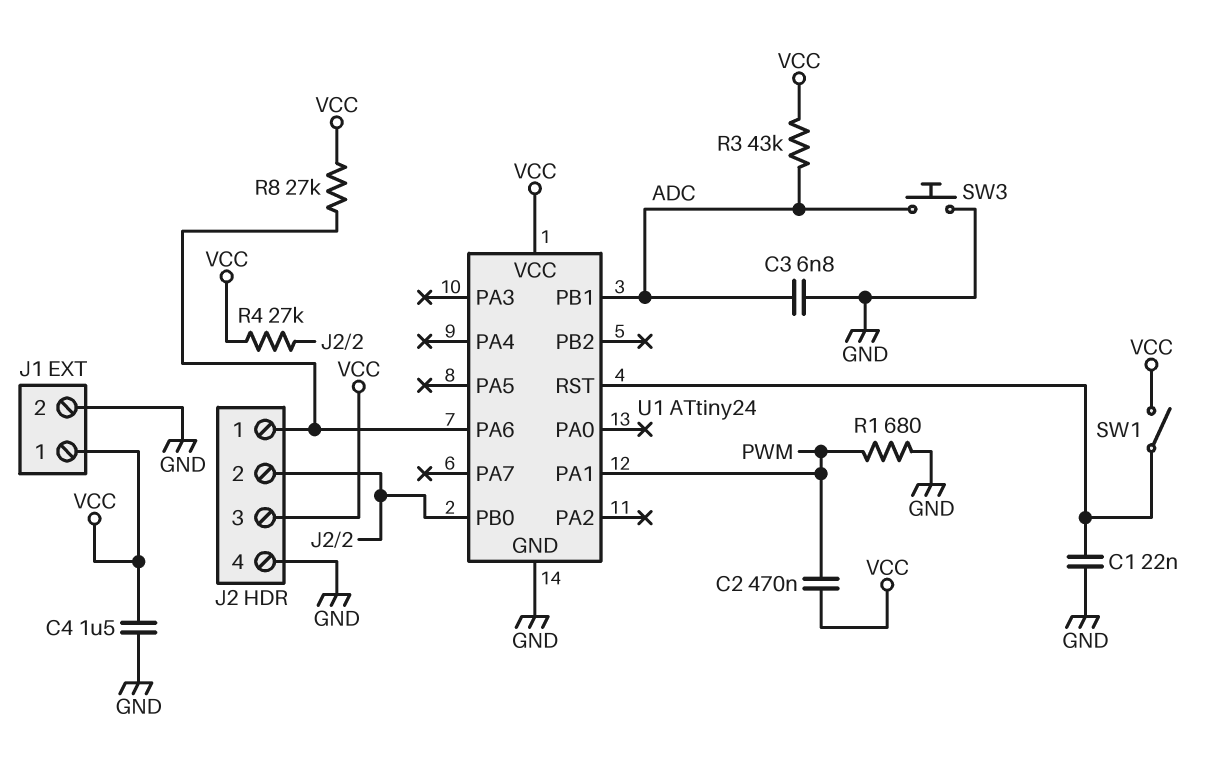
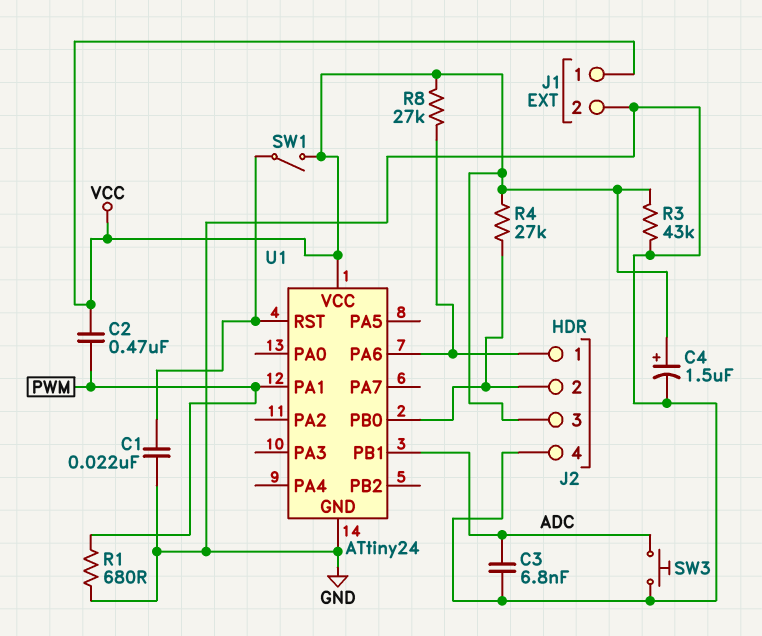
C4: 1.5uF (GND, VCC) -> 1.5uF (plus VCC, minus GND)
R3: 43k (ADC, VCC) -> 43k (GND, VCC)

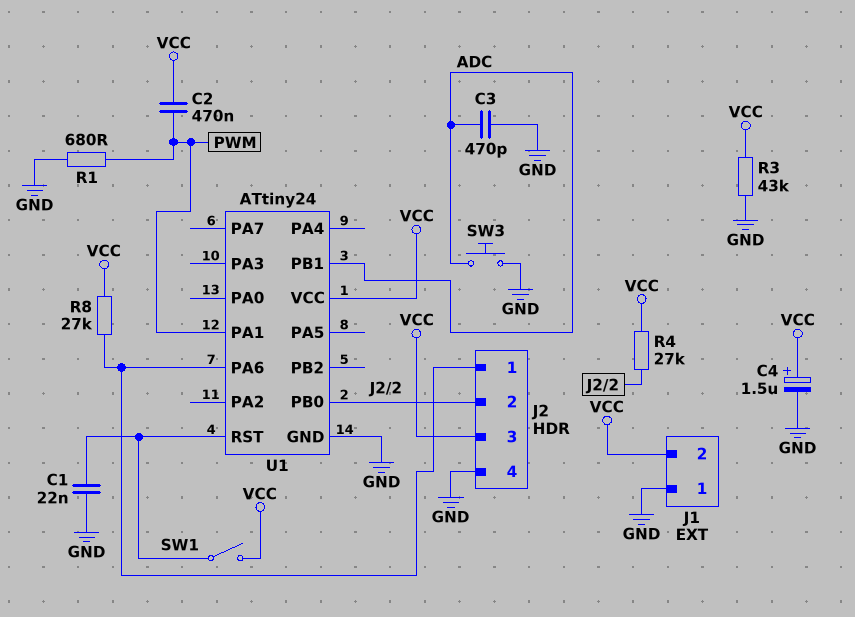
C3: 6.8nF (ADC, GND) -> 470pF (ADC, GND)
J1 pin 1: VCC -> GND
J1 pin 2: GND -> VCC

